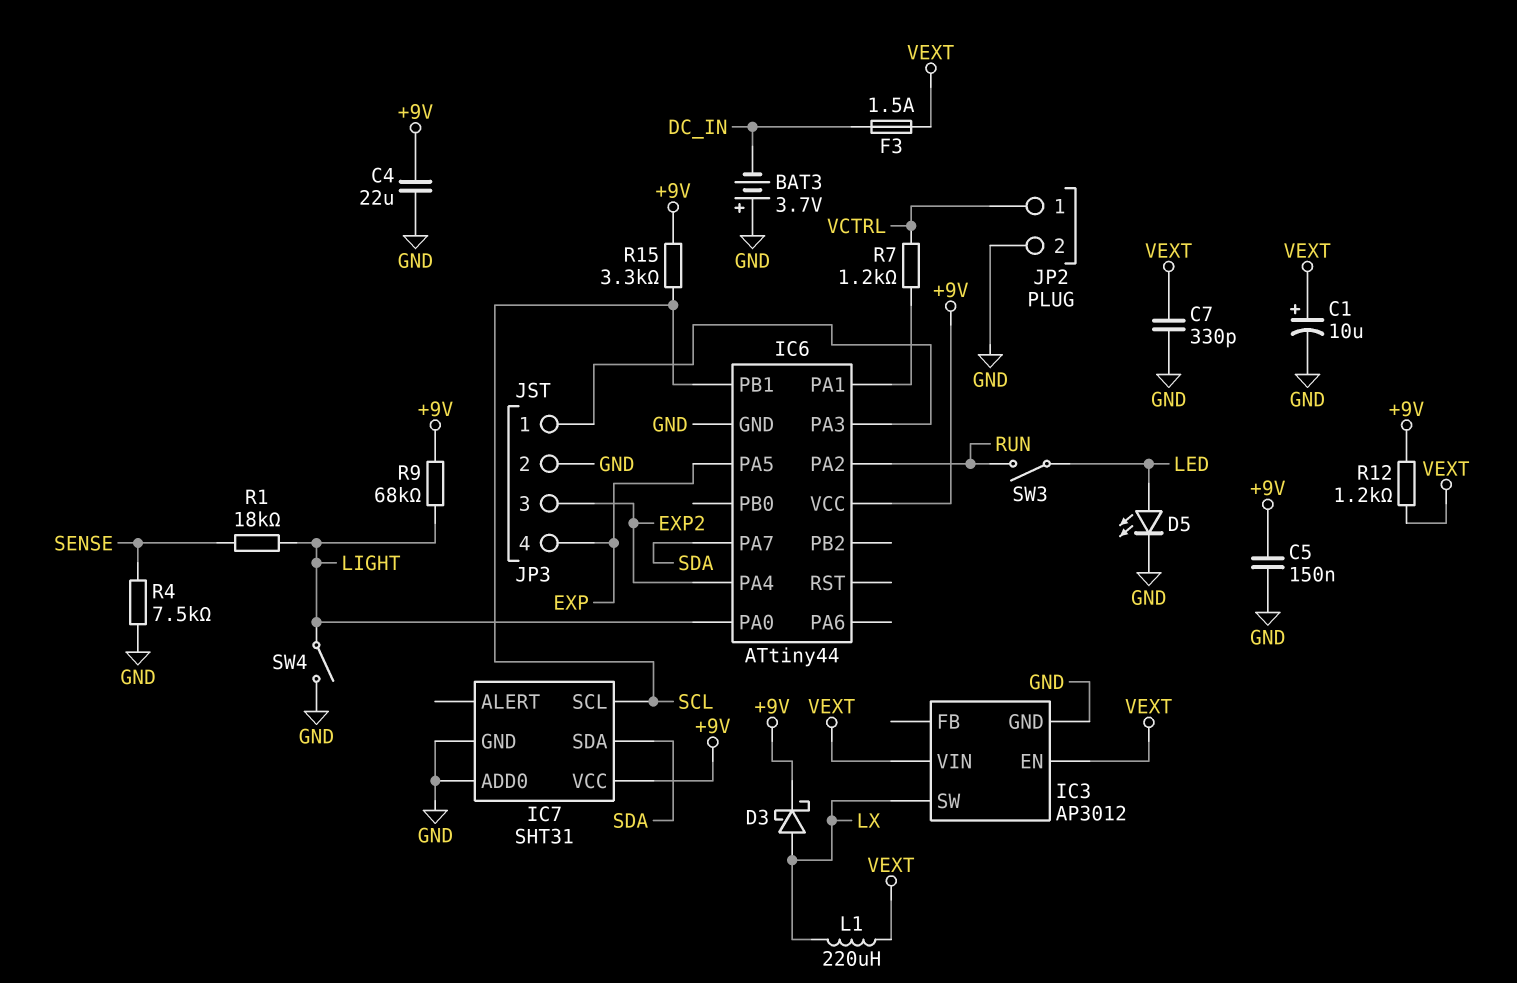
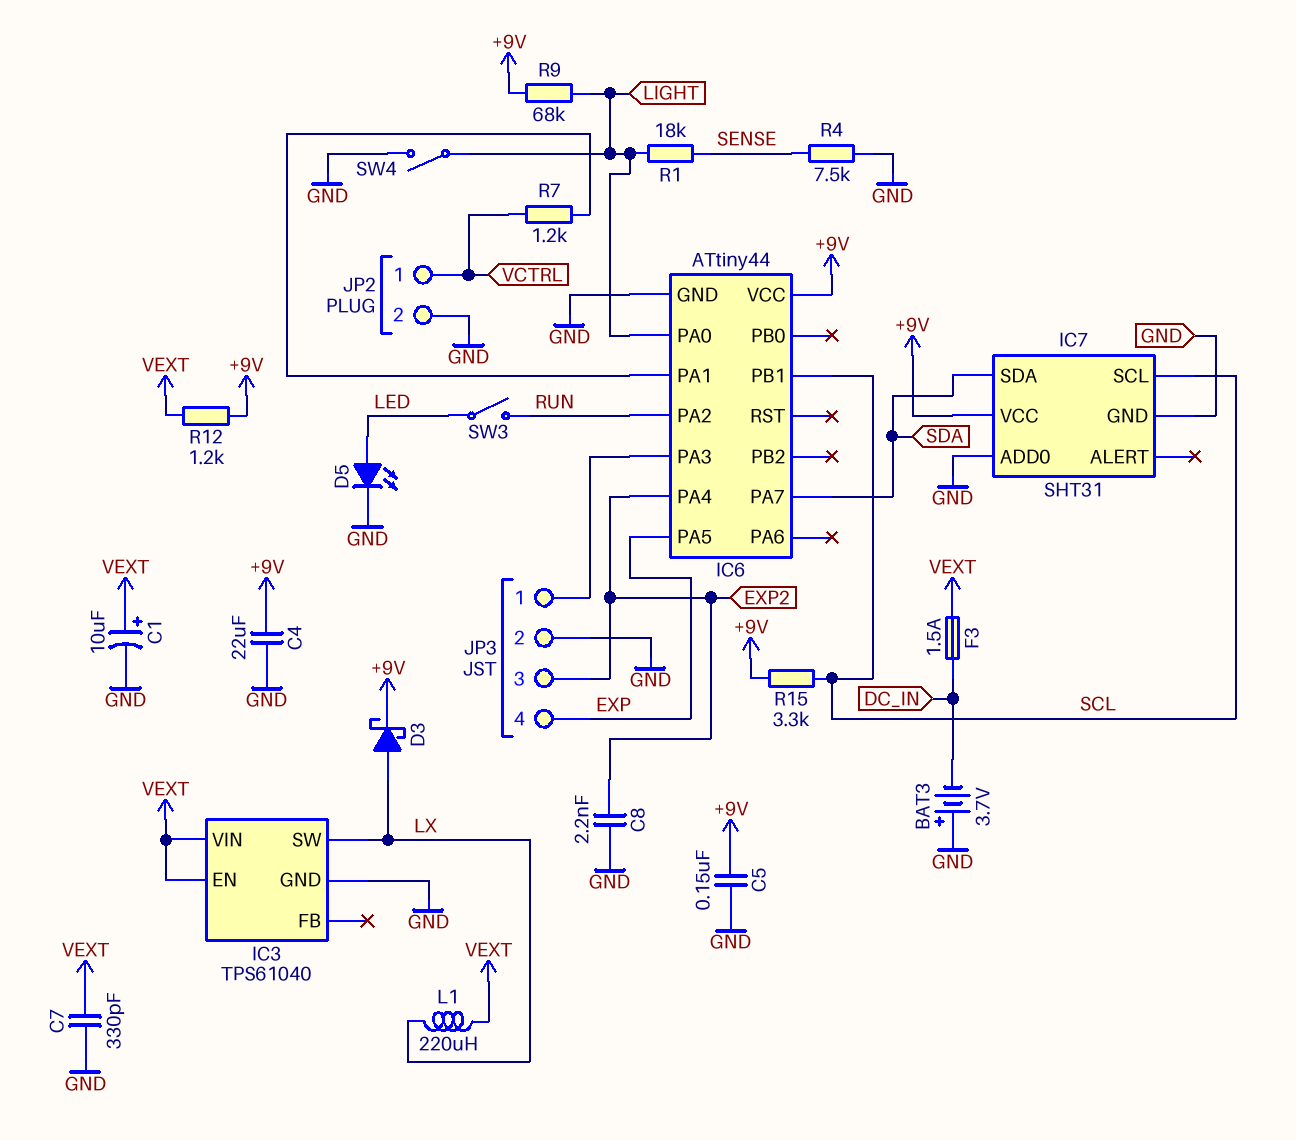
C8: none -> 2.2nF (EXP2, GND)
IC3: AP3012 -> TPS61040

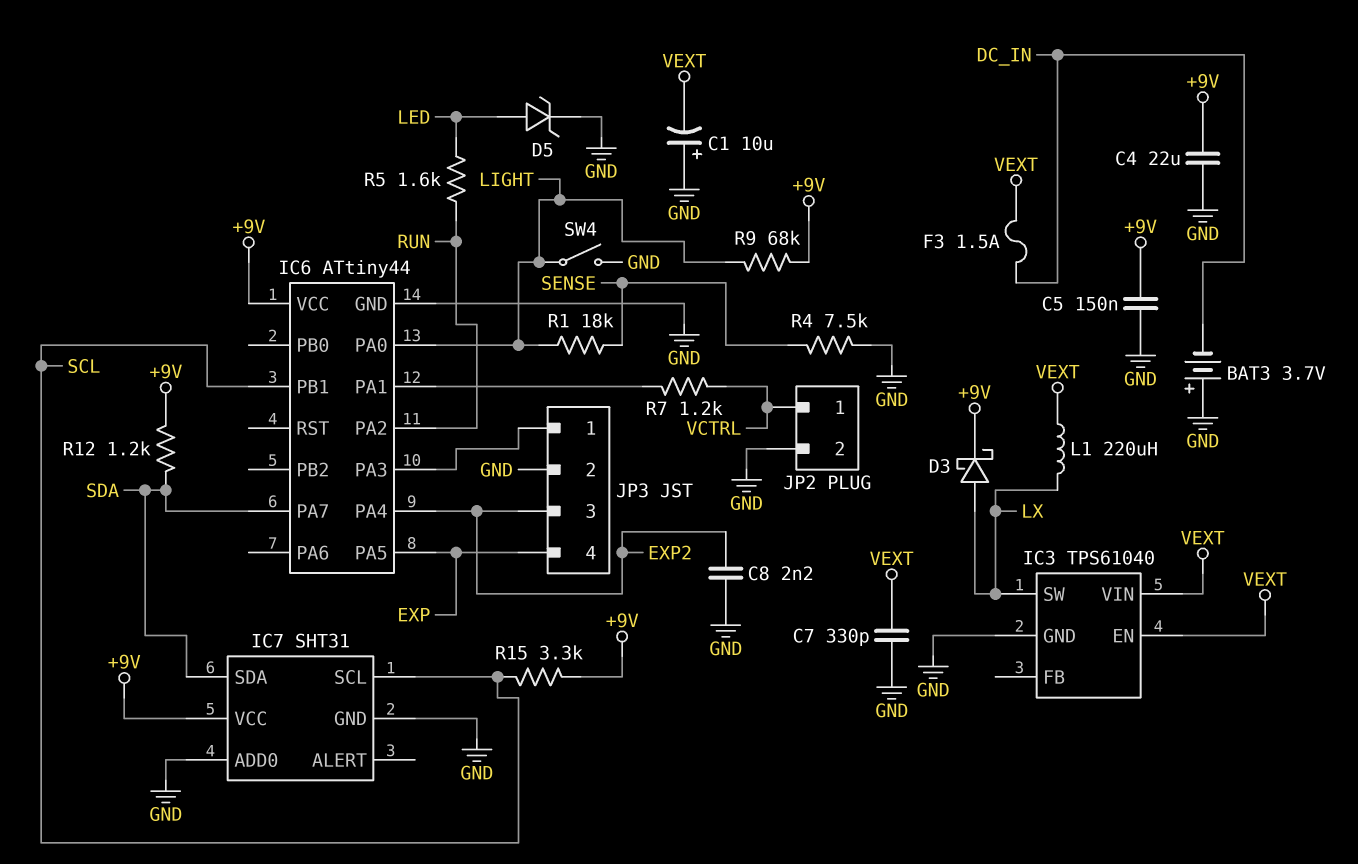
C1: 10uF (plus VEXT, minus GND) -> 10uF (plus GND, minus VEXT)
D5: LED (A LED, K GND) -> zener (A LED, K GND)
R5: none -> 1.6k (LED, RUN)
R12: 1.2k (+9V, VEXT) -> 1.2k (+9V, SDA)
SW3: switch (LED, RUN) -> none

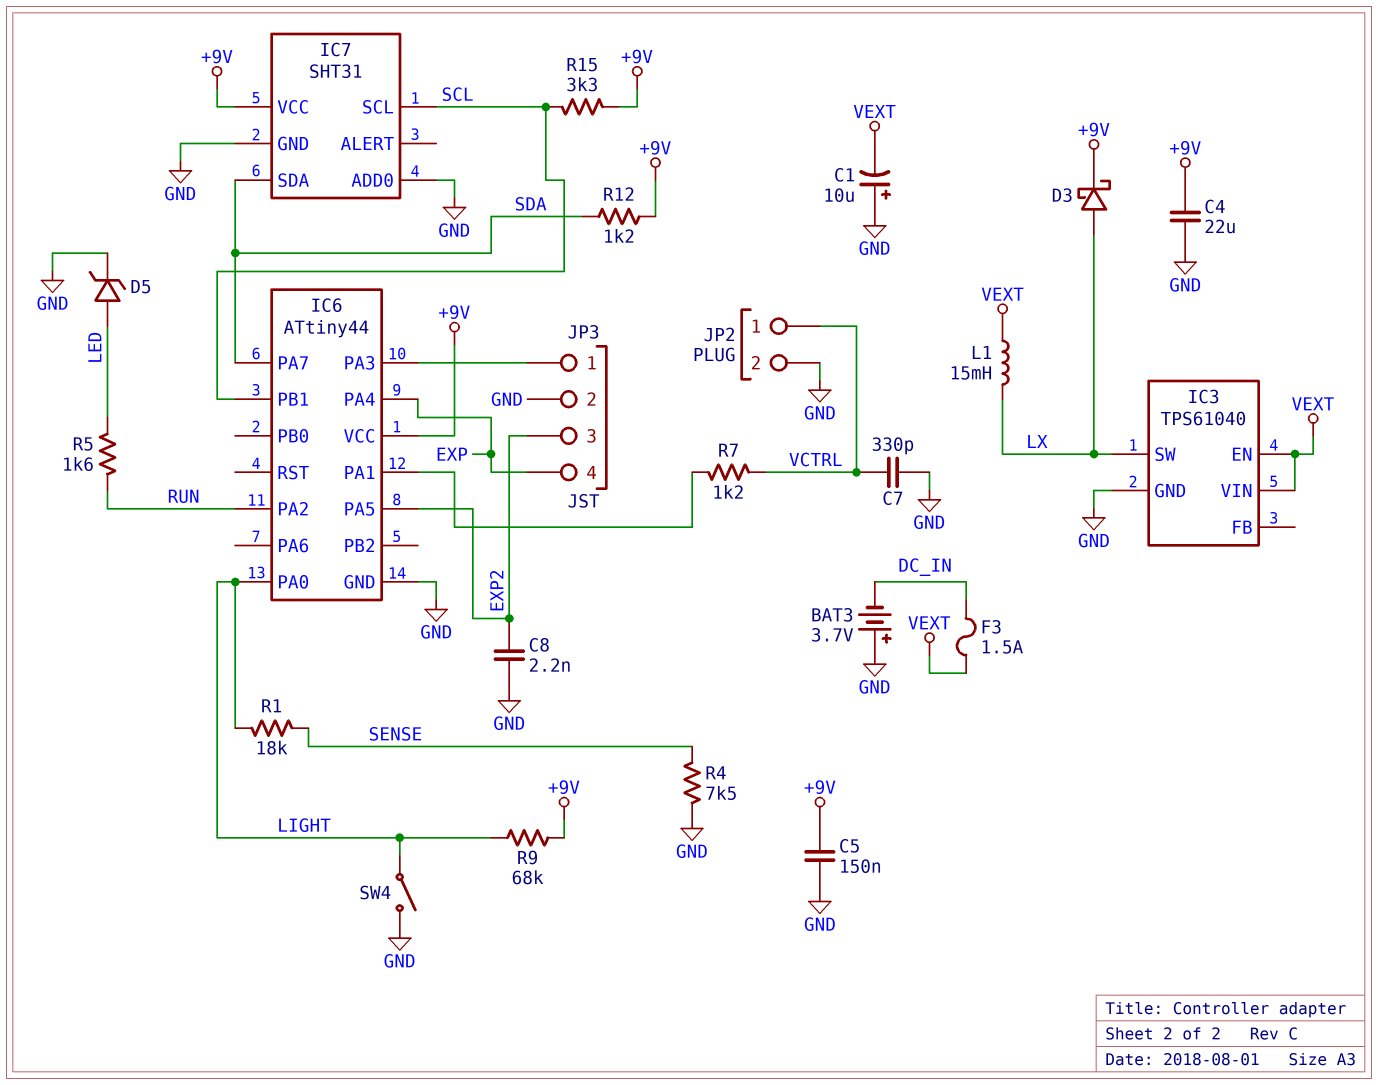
C7: 330pF (GND, VEXT) -> 330pF (GND, VCTRL)
IC6 pin PA4: EXP2 -> EXP
IC6 pin PA5: EXP -> EXP2
L1: 220uH (LX, VEXT) -> 15mH (LX, VEXT)

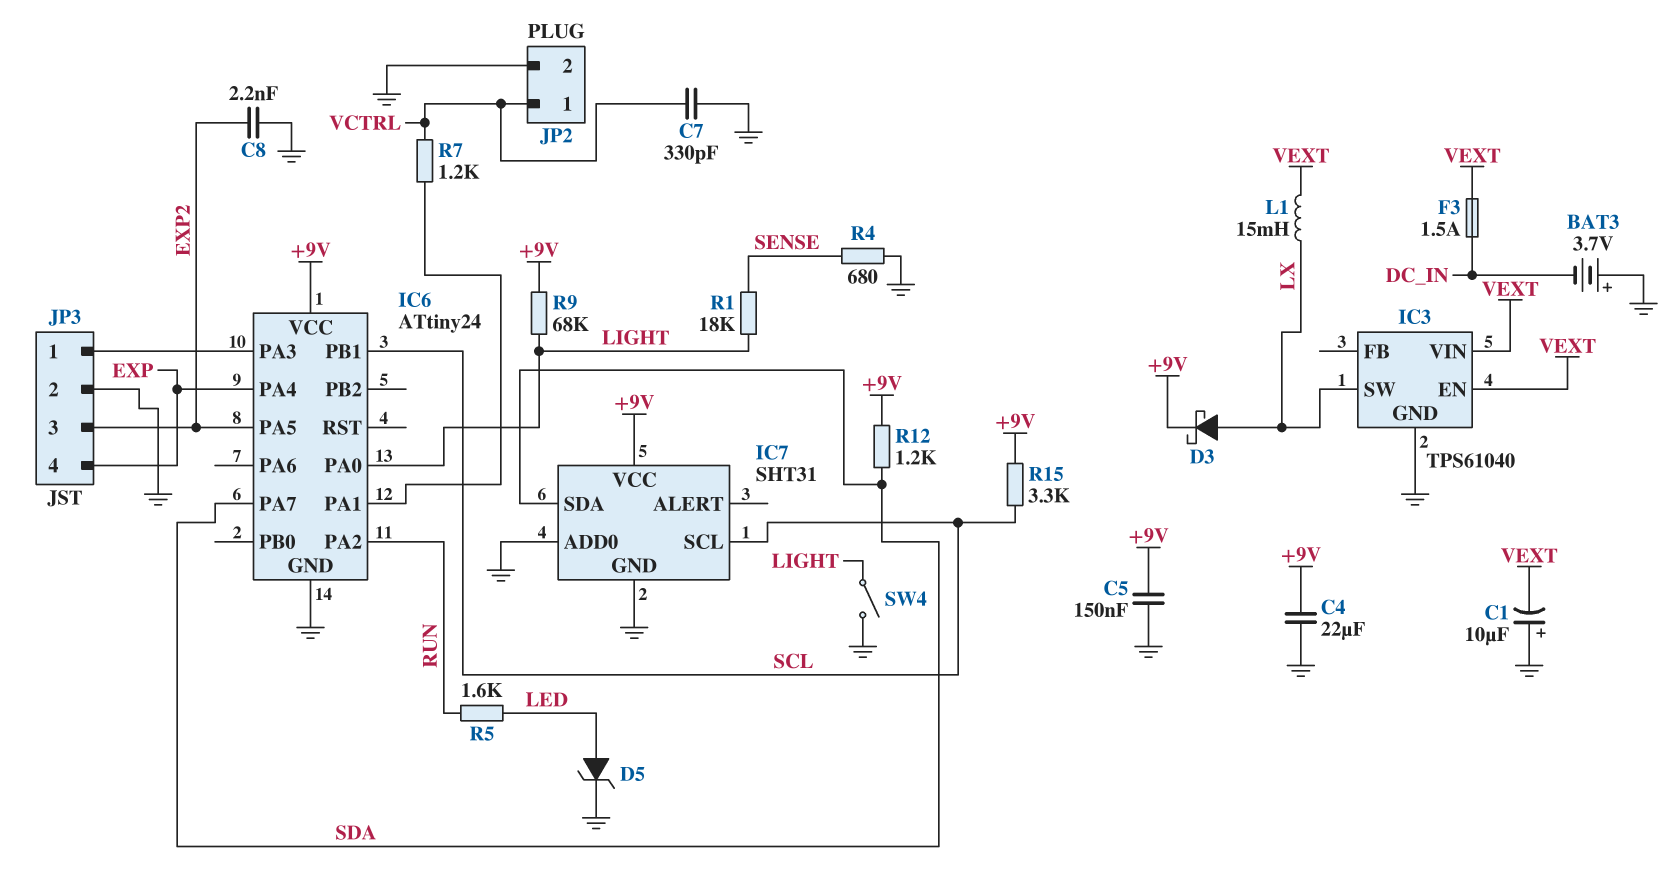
IC6: ATtiny44 -> ATtiny24
R4: 7.5k (GND, SENSE) -> 680 (GND, SENSE)

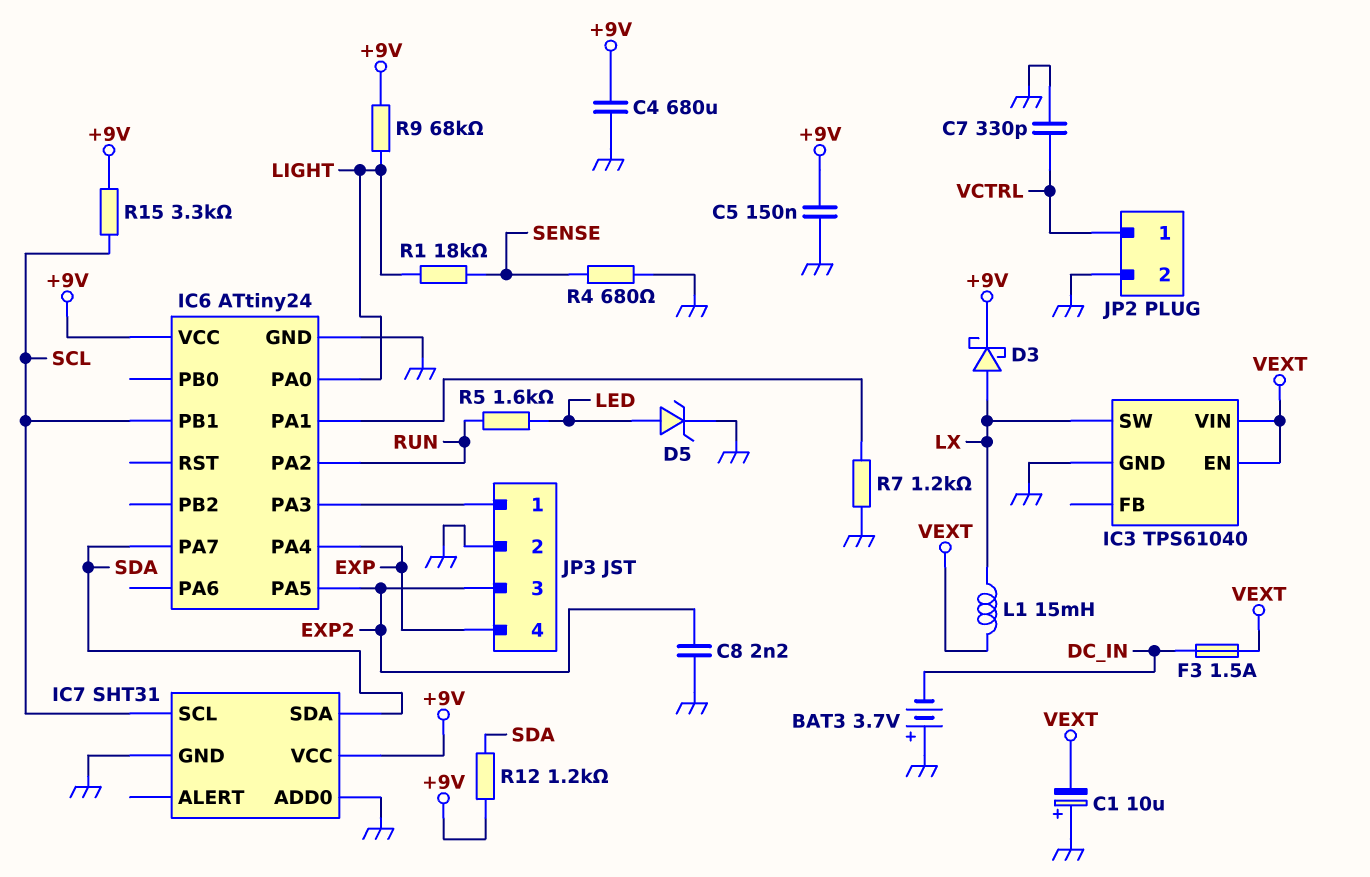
C4: 22uF (+9V, GND) -> 680uF (+9V, GND)
R7: 1.2k (IC6/PA1, VCTRL) -> 1.2k (GND, IC6/PA1)
SW4: switch (GND, LIGHT) -> none

